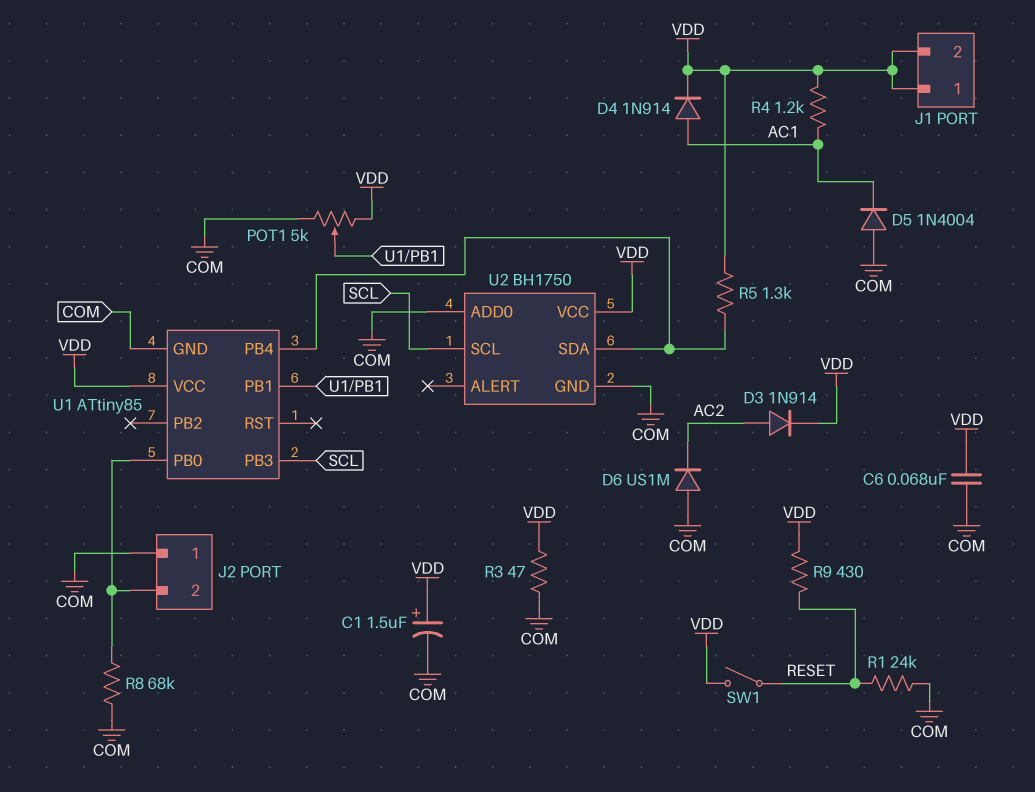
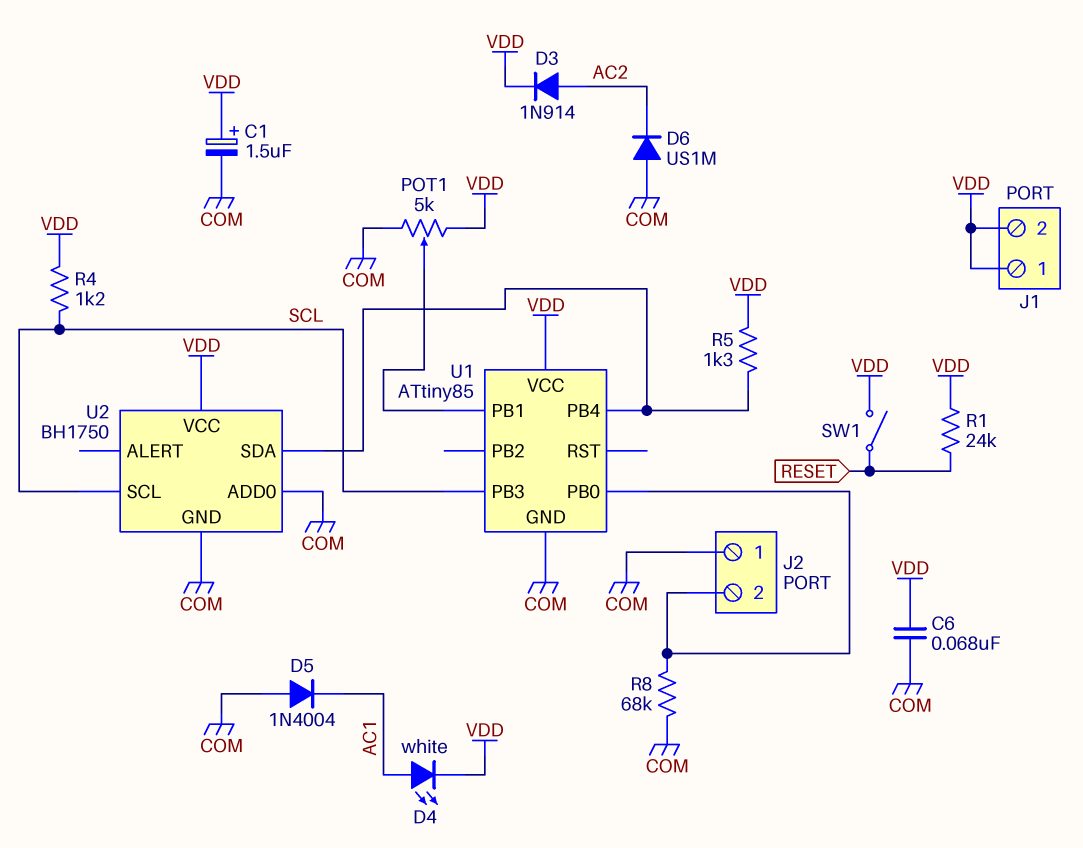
D4: diode 1N914 (A AC1, K VDD) -> LED white (A AC1, K VDD)
R1: 24k (COM, RESET) -> 24k (RESET, VDD)
R3: 47 (COM, VDD) -> none
R4: 1.2k (AC1, VDD) -> 1.2k (SCL, VDD)
R9: 430 (RESET, VDD) -> none

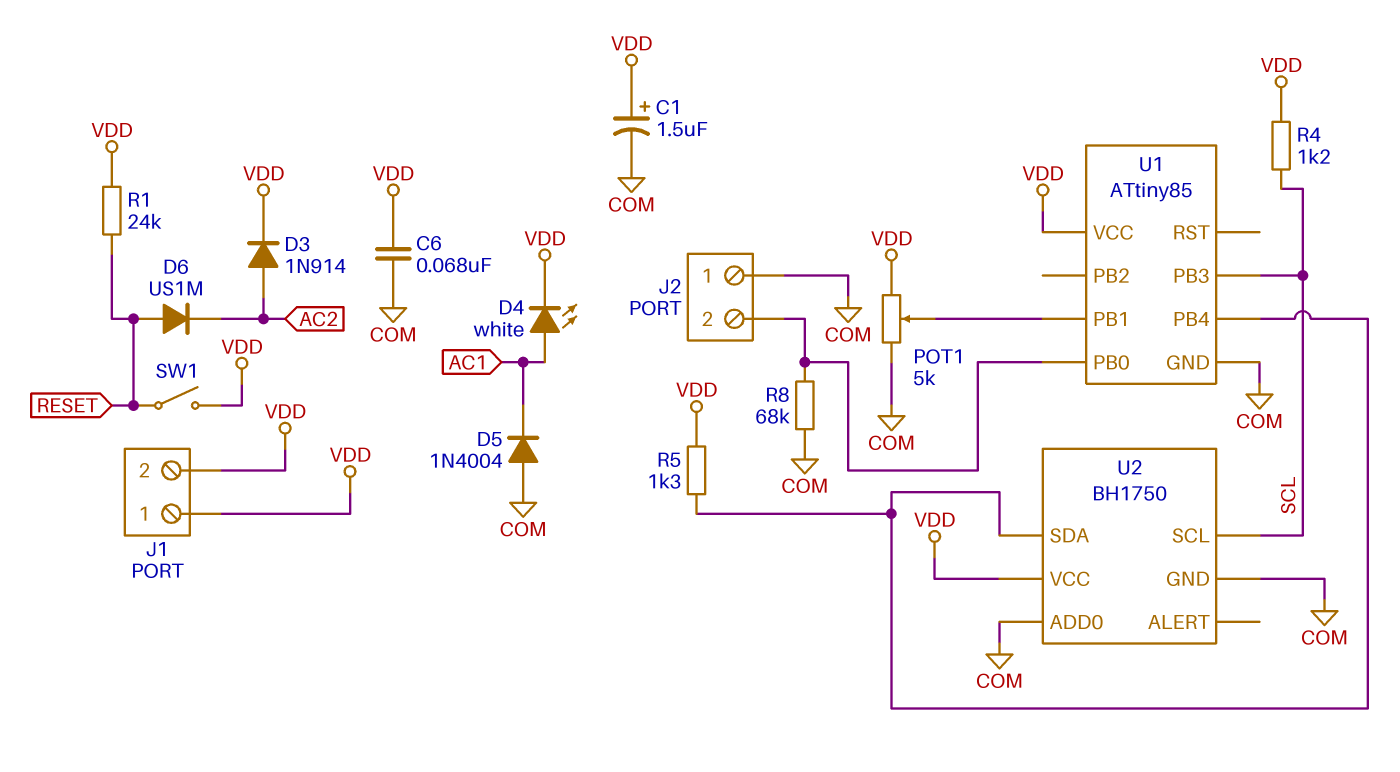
D6: diode US1M (A COM, K AC2) -> diode US1M (A RESET, K AC2)

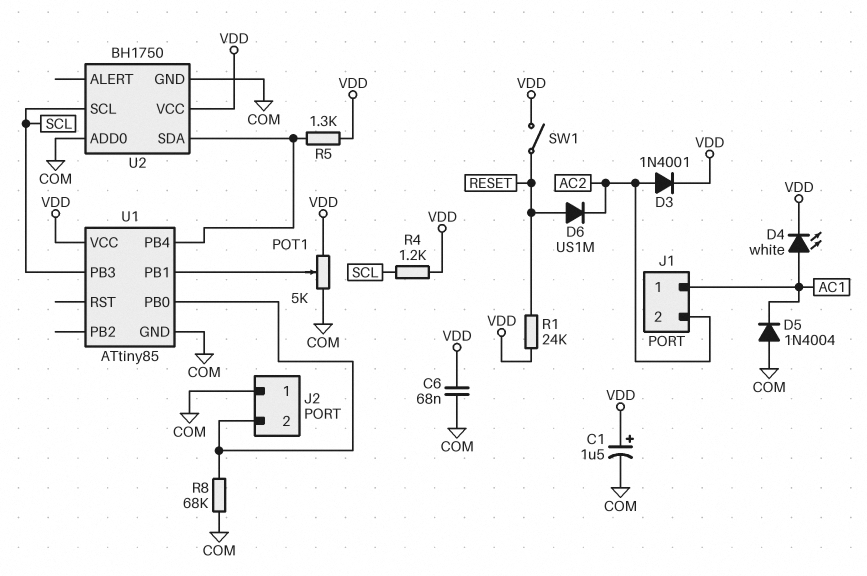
D3: diode 1N914 (A AC2, K VDD) -> diode 1N4001 (A AC2, K VDD)
J1 pin 1: VDD -> AC1
J1 pin 2: VDD -> AC2

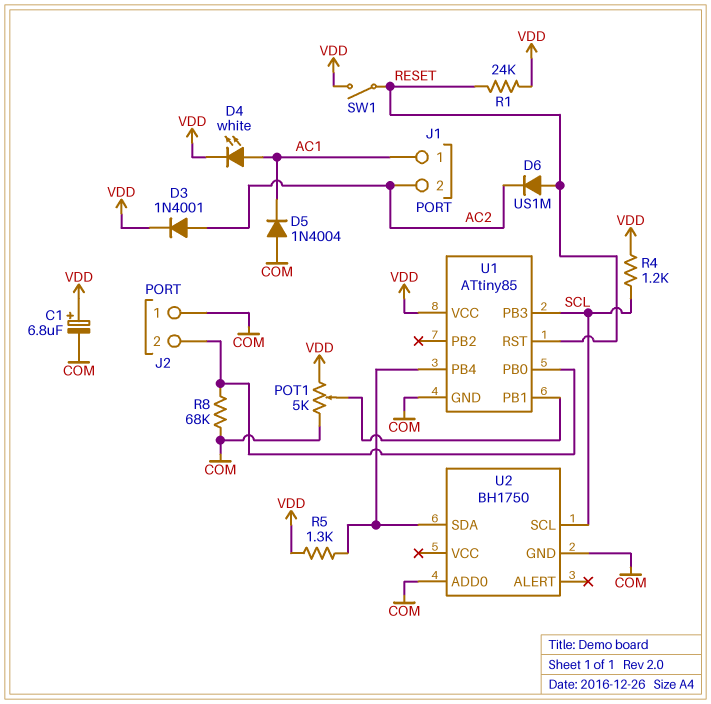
C1: 1.5uF (plus VDD, minus COM) -> 6.8uF (plus VDD, minus COM)
C6: 68nF (COM, VDD) -> none
U1 pin RST: none -> RESET
U2 pin VCC: VDD -> none

